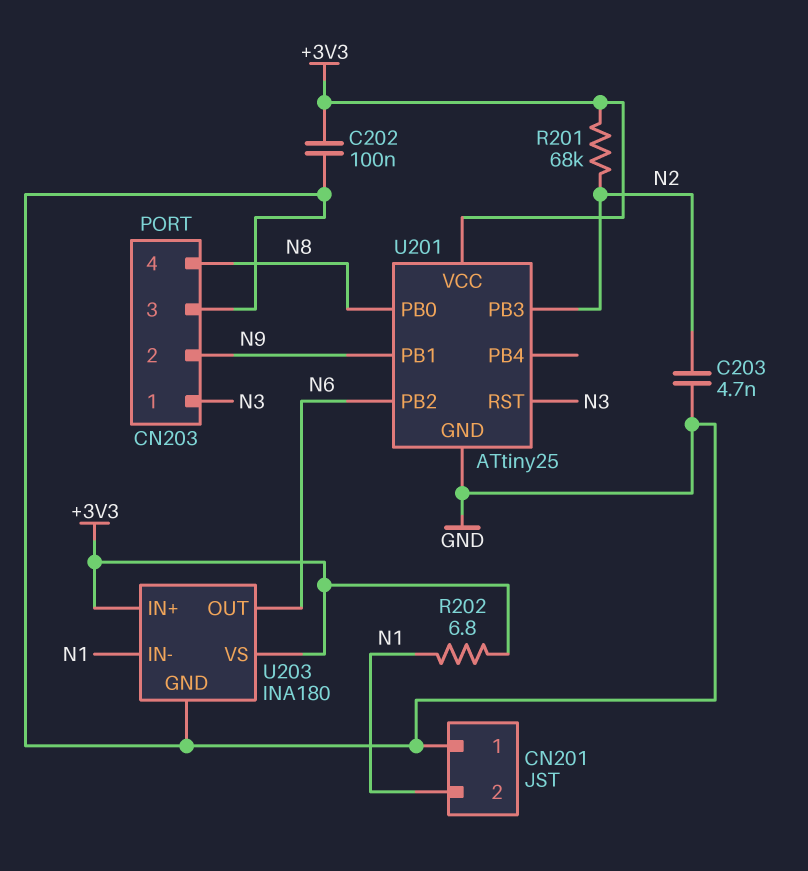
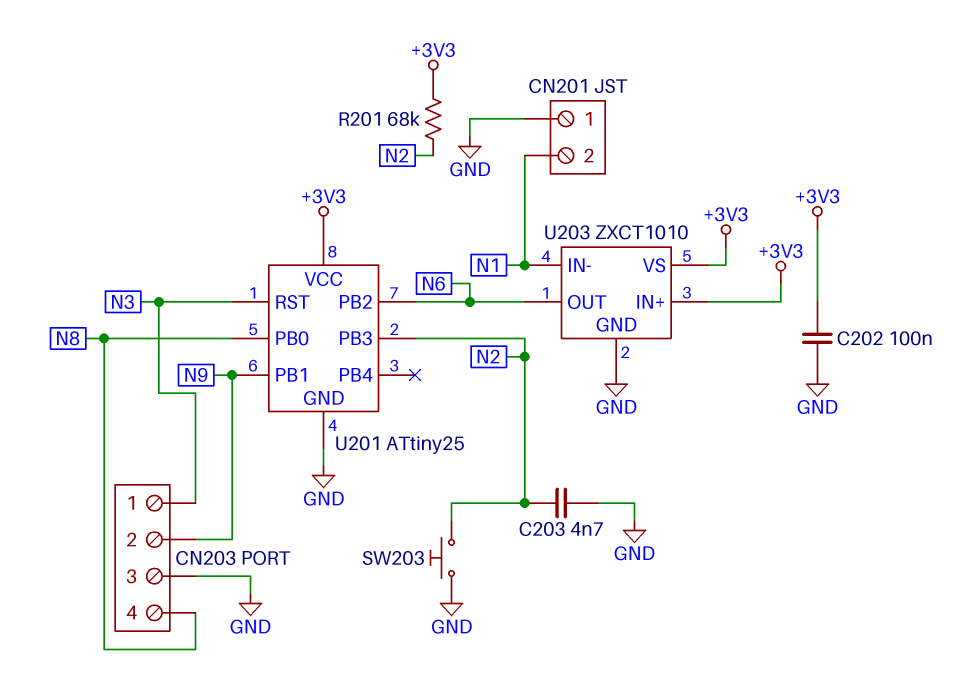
R202: 6.8 (+3V3, N1) -> none
SW203: none -> button (GND, N2)
U203: INA180 -> ZXCT1010

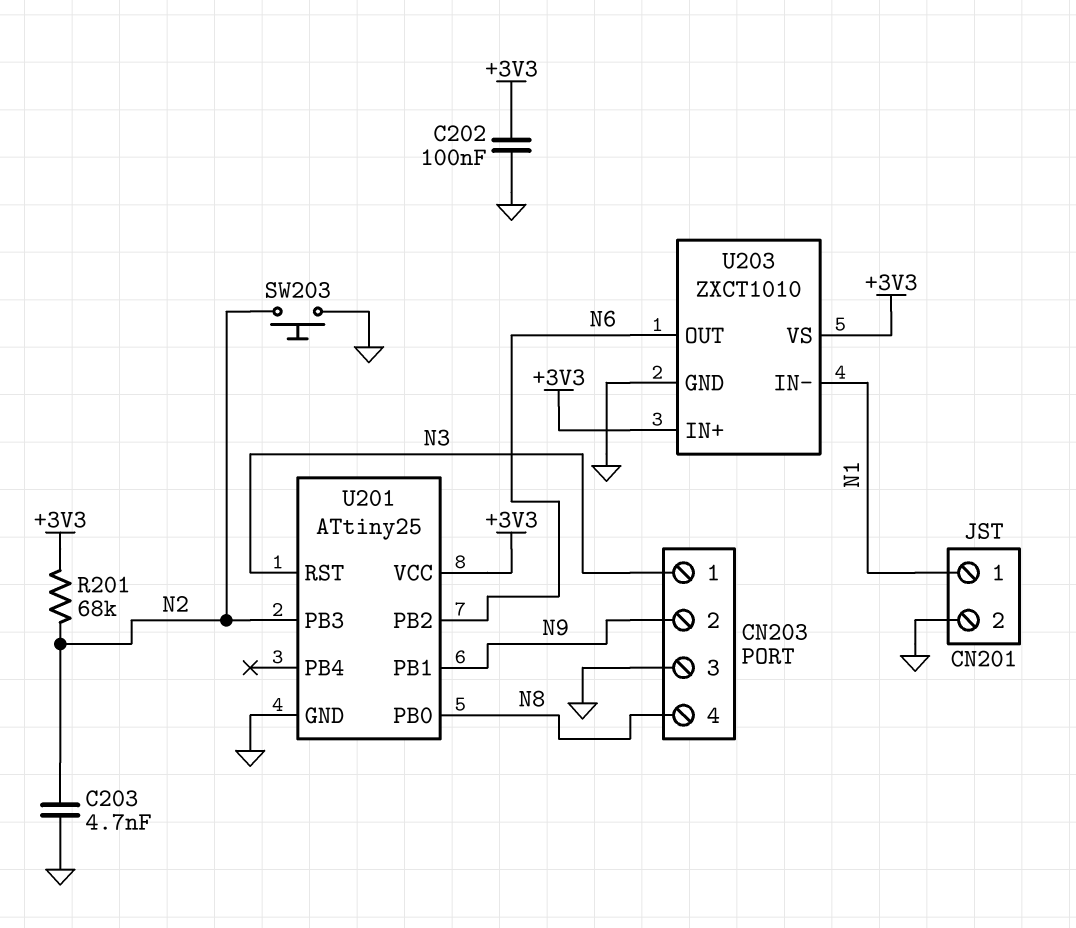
CN201 pin 1: GND -> N1
CN201 pin 2: N1 -> GND

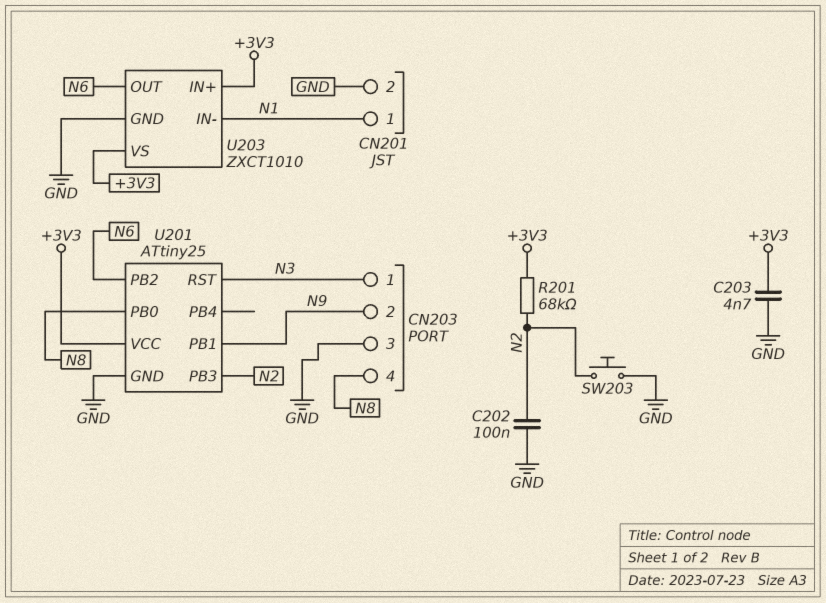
C202: 100nF (+3V3, GND) -> 100nF (GND, N2)
C203: 4.7nF (GND, N2) -> 4.7nF (+3V3, GND)

